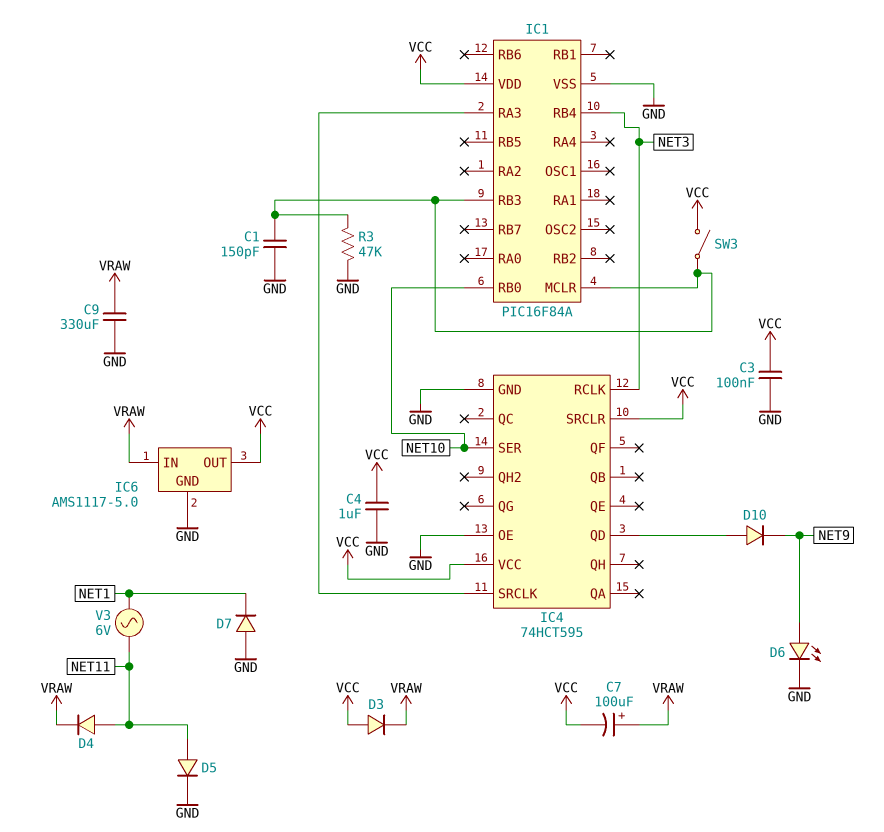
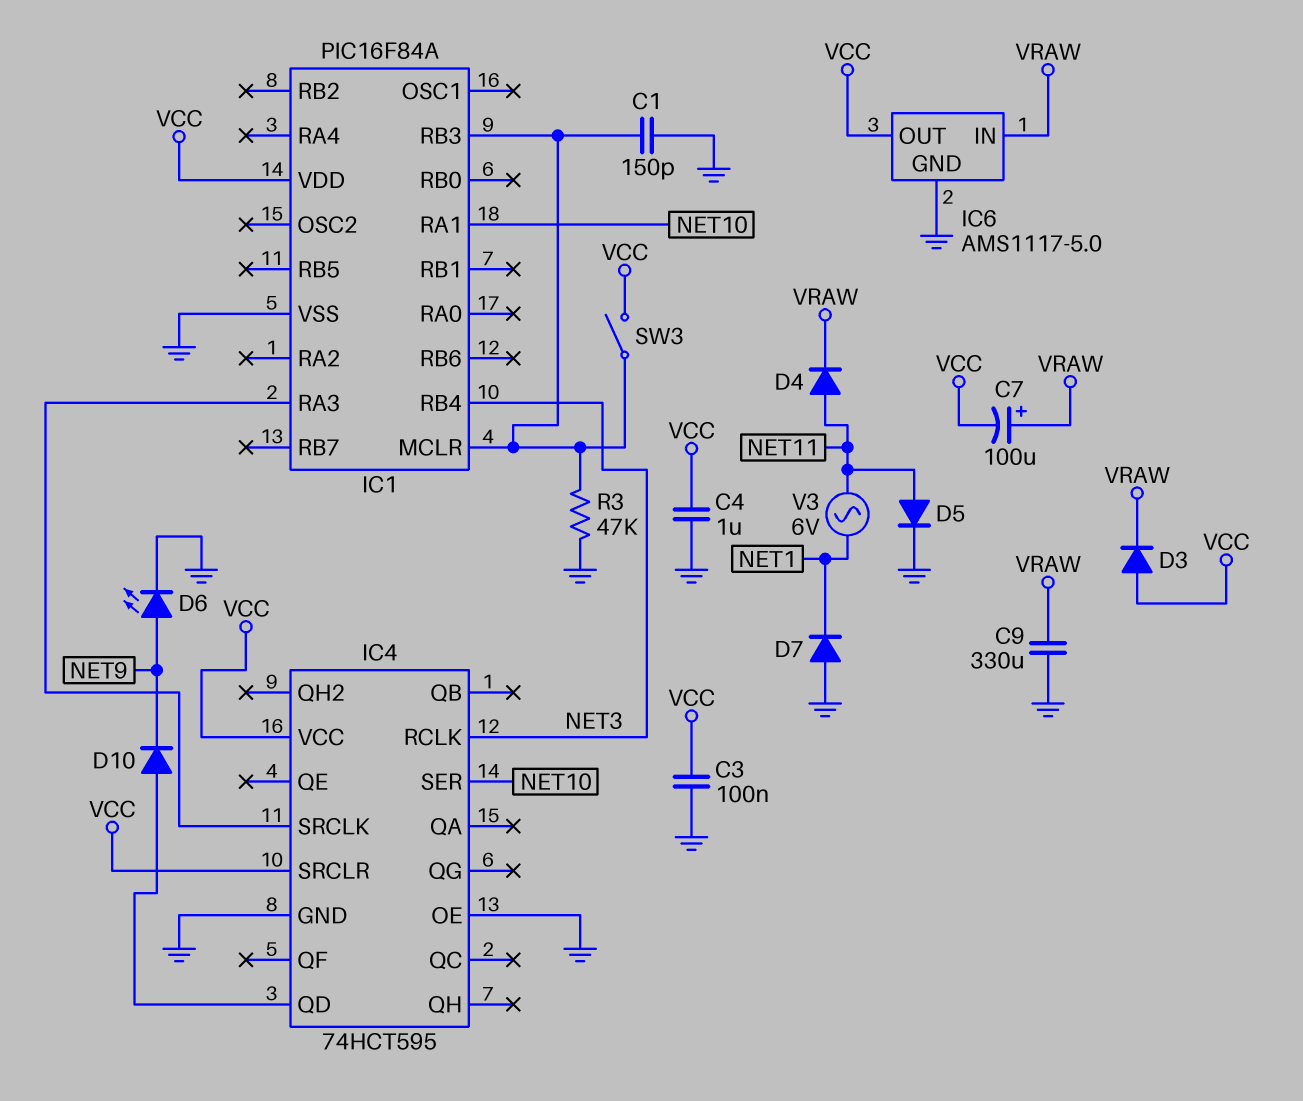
IC1 pin RA1: none -> NET10
IC1 pin RB0: NET10 -> none

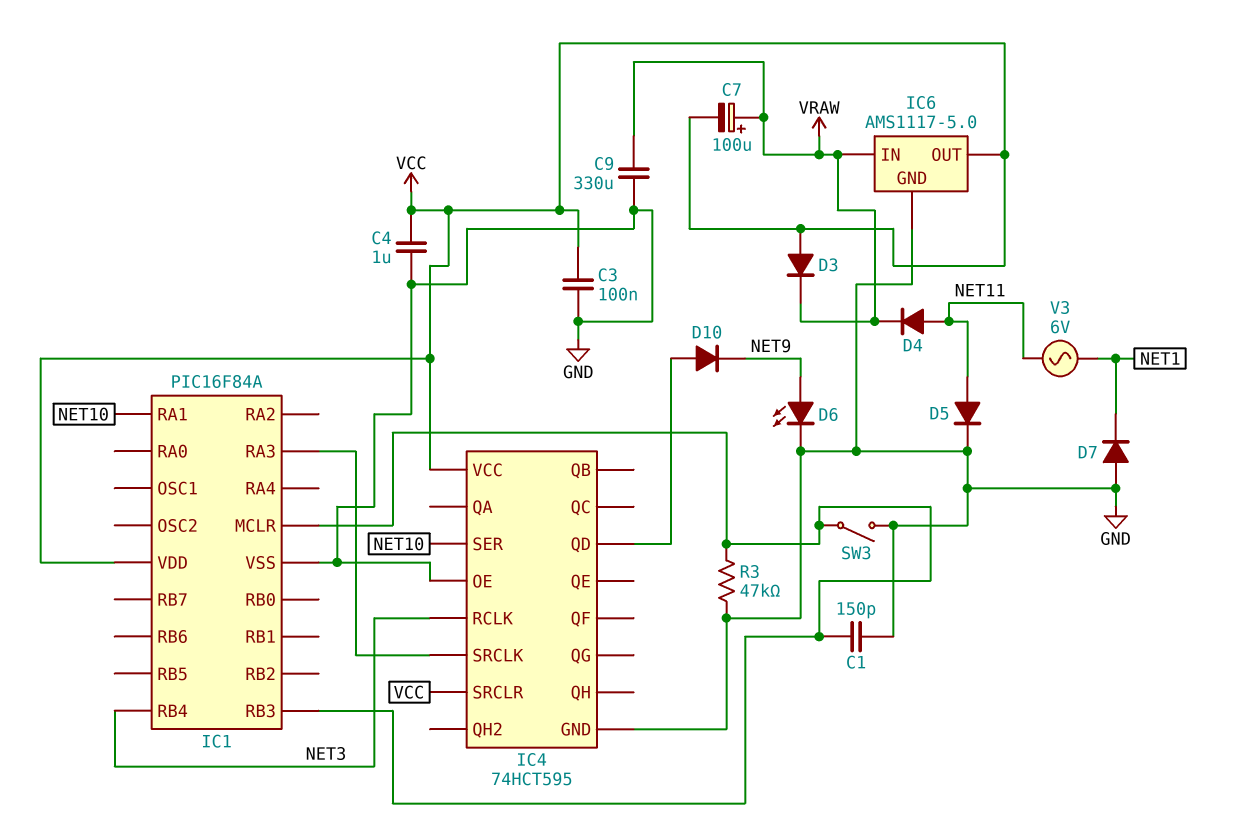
SW3: switch (IC1/MCLR, VCC) -> switch (GND, IC1/MCLR)

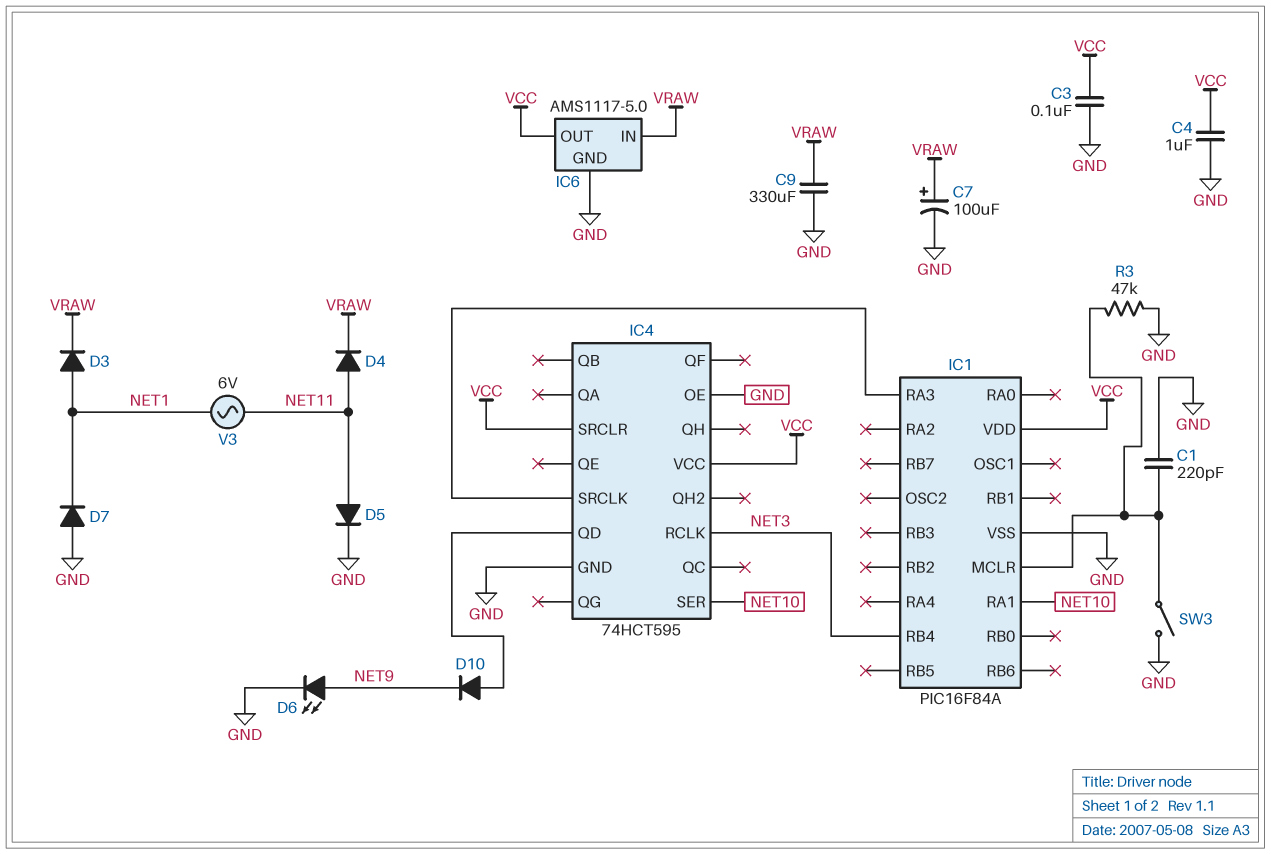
C1: 150pF (GND, IC1/MCLR) -> 220pF (GND, IC1/MCLR)
C7: 100uF (plus VRAW, minus VCC) -> 100uF (plus VRAW, minus GND)
D3: diode (A VCC, K VRAW) -> diode (A NET1, K VRAW)
IC1 pin RB3: IC1/MCLR -> none

